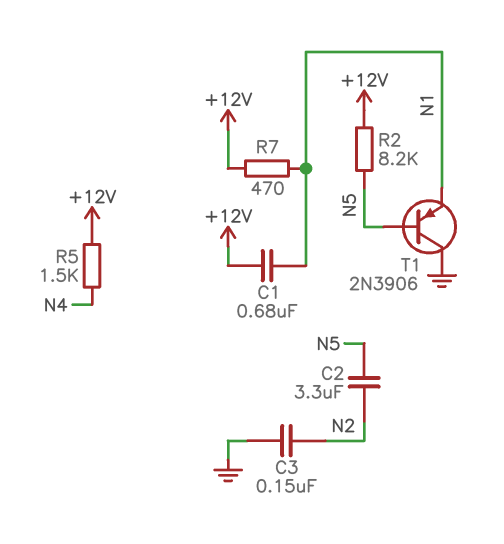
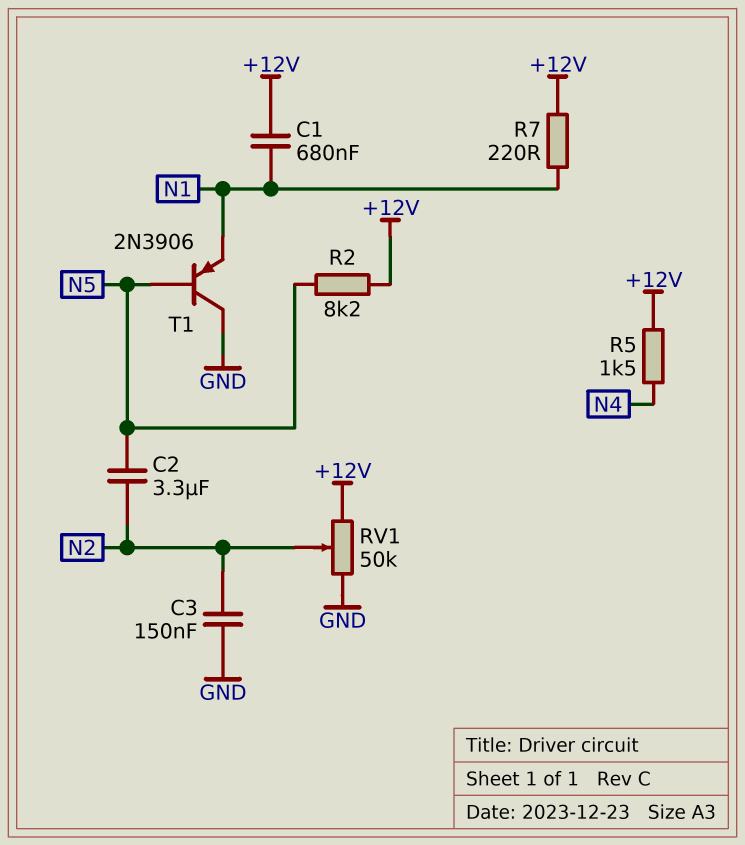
R7: 470 (+12V, N1) -> 220 (+12V, N1)
RV1: none -> 50k (+12V, GND, wiper N2)

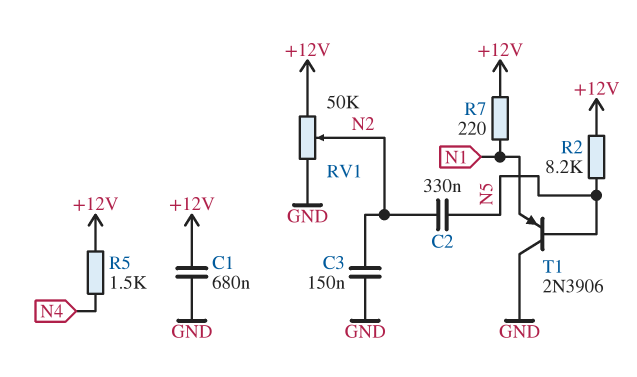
C1: 680nF (+12V, N1) -> 680nF (+12V, GND)
C2: 3.3uF (N2, N5) -> 330nF (N2, N5)

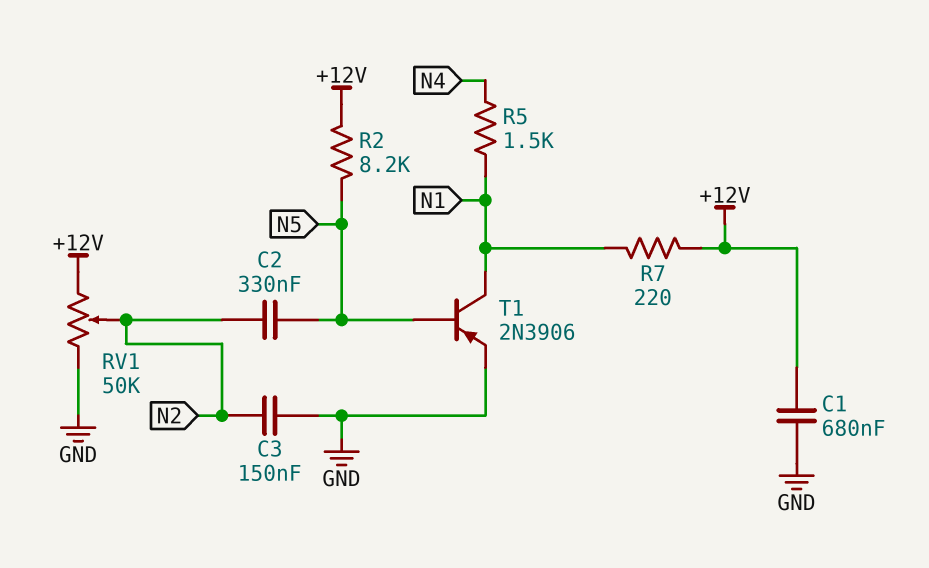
R5: 1.5k (+12V, N4) -> 1.5k (N1, N4)
T1: PNP 2N3906 (B N5, C GND, E N1) -> PNP 2N3906 (B N5, C N1, E GND)

